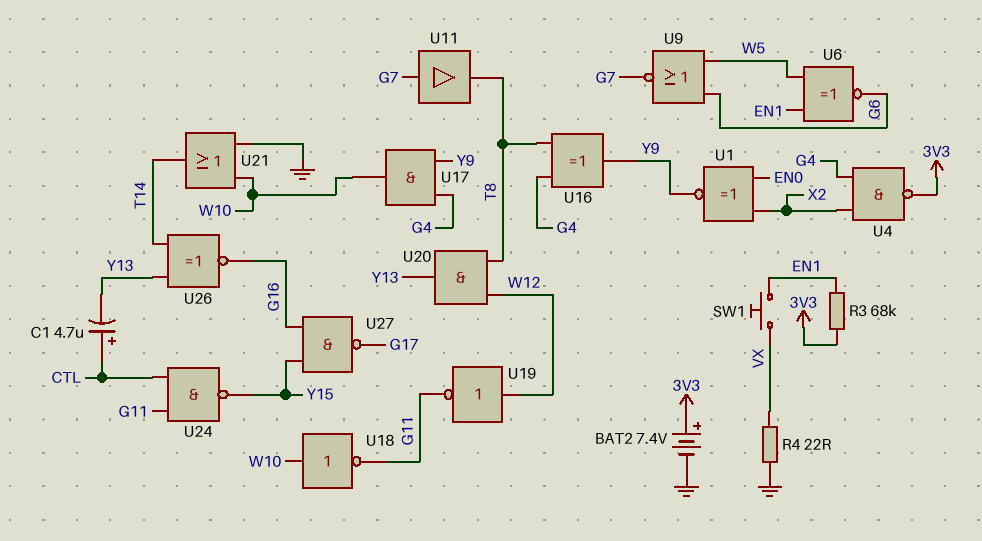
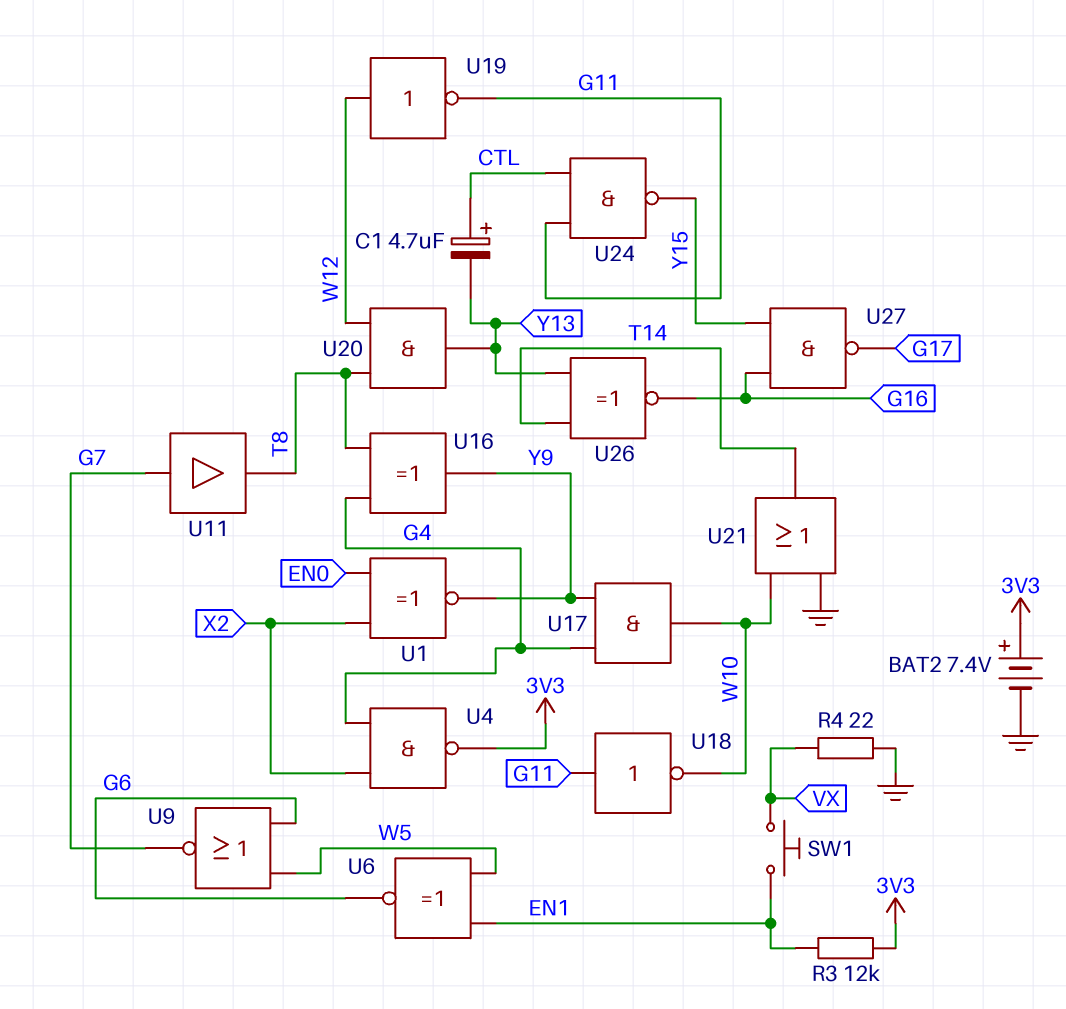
R3: 68k (3V3, EN1) -> 12k (3V3, EN1)
U18: NOT (in W10, out G11) -> NOT (in G11, out W10)

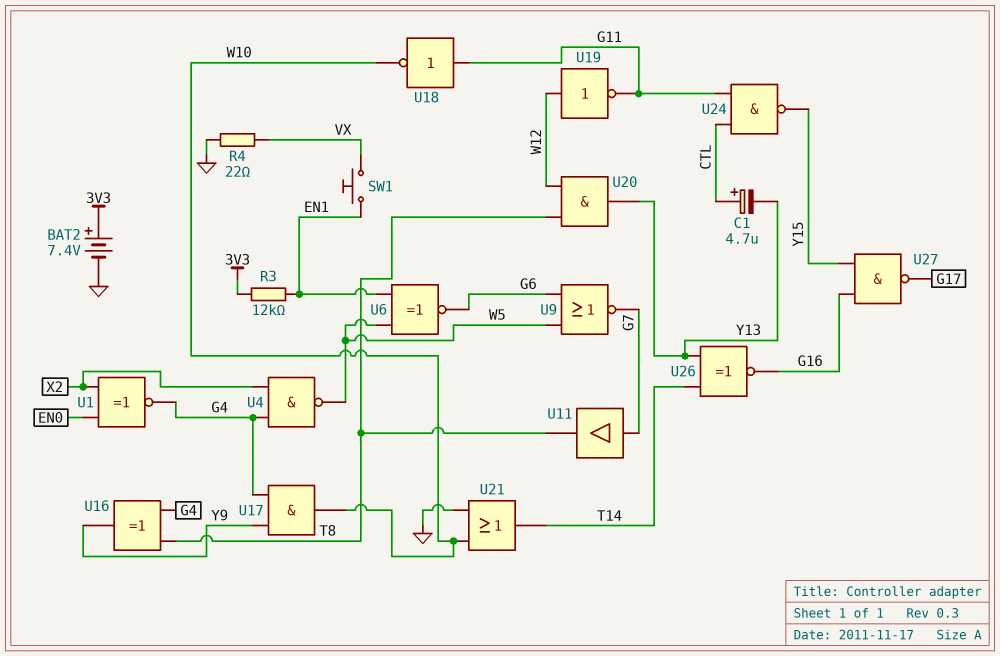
U1: XNOR (in EN0, in X2, out Y9) -> XNOR (in EN0, in X2, out G4)
U4: NAND (in G4, in X2, out 3V3) -> NAND (in G4, in X2, out W5)

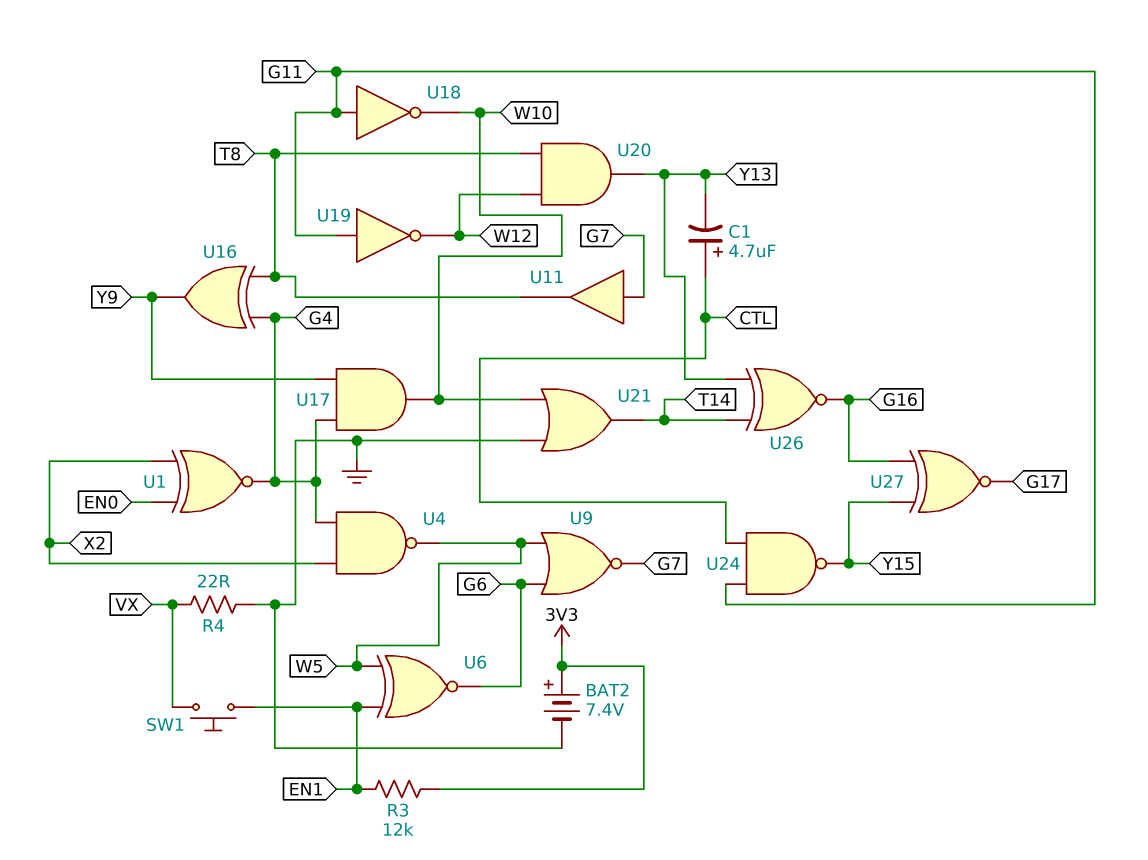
U19: NOT (in W12, out G11) -> NOT (in G11, out W12)
U27: NAND (in G16, in Y15, out G17) -> XNOR (in G16, in Y15, out G17)

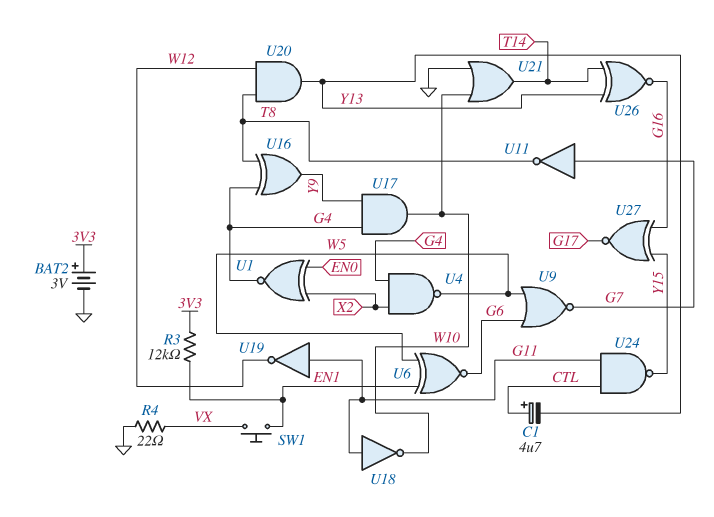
BAT2: 7.4V (plus 3V3, minus GND) -> 3V (plus 3V3, minus GND)
U11: buffer (in G7, out T8) -> NOT (in G7, out T8)

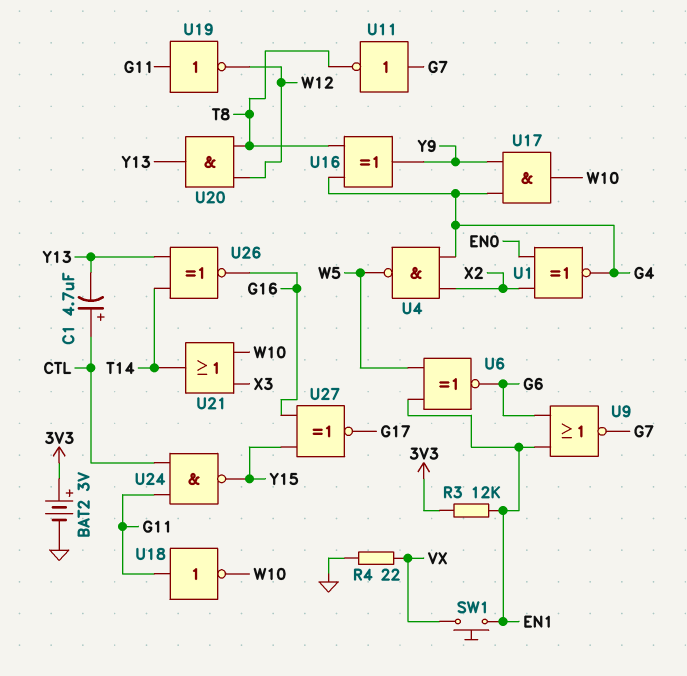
U9: NOR (in G6, in W5, out G7) -> NOR (in EN1, in G6, out G7)
U21: OR (in GND, in W10, out T14) -> OR (in W10, in X3, out T14)

